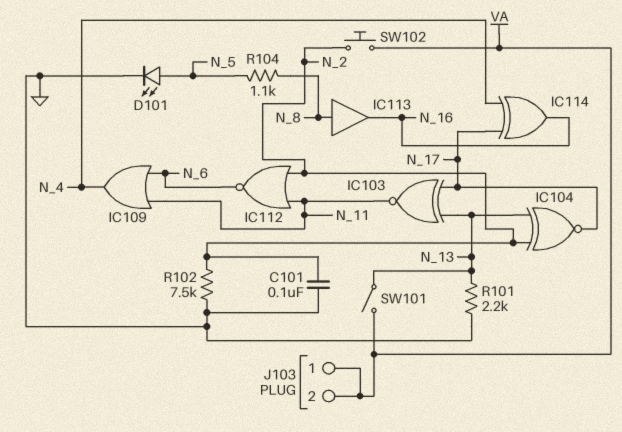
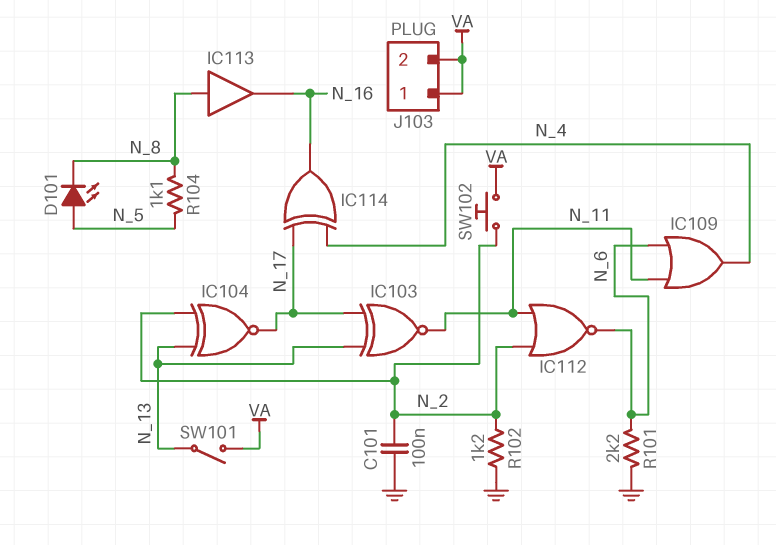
D101: LED (A N_5, K GND) -> LED (A N_5, K N_8)
R101: 2.2k (GND, N_13) -> 2.2k (GND, N_6)
R102: 7.5k (GND, N_2) -> 1.2k (GND, N_2)

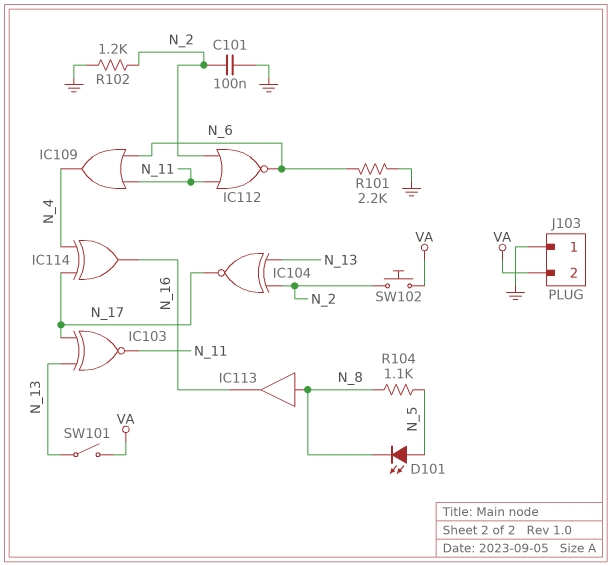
J103 pin 1: VA -> GND

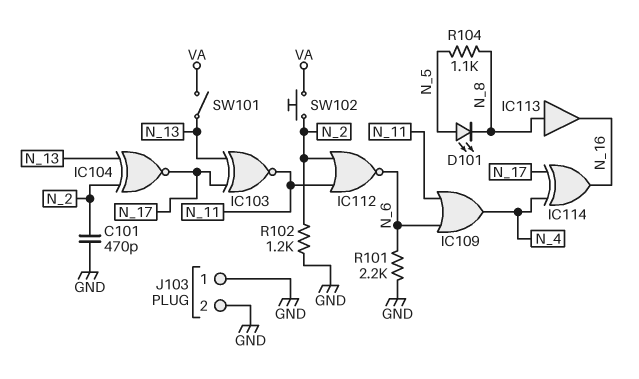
C101: 100nF (GND, N_2) -> 470pF (GND, N_2)
J103 pin 2: VA -> GND

